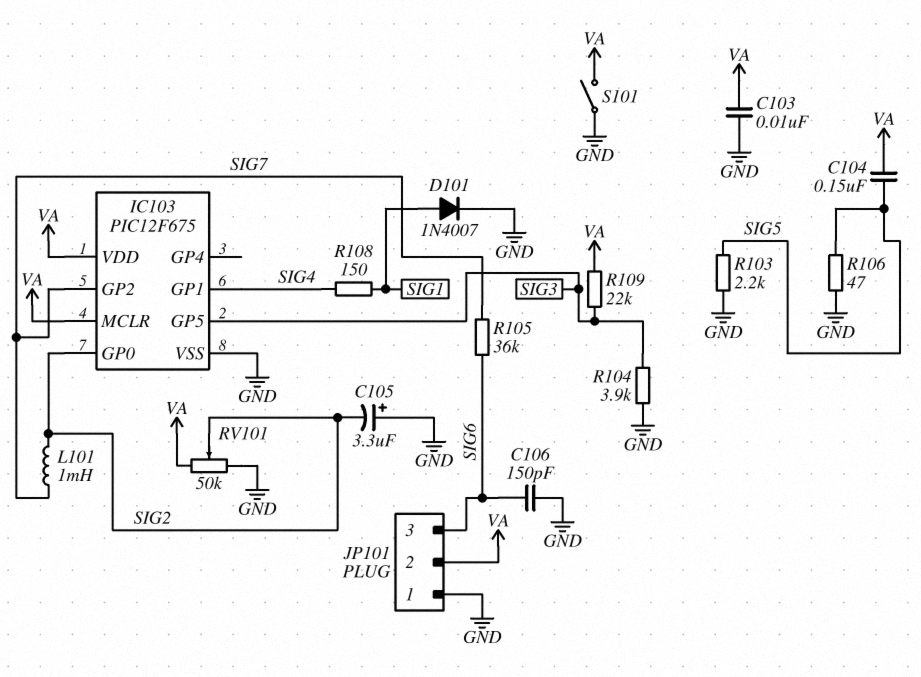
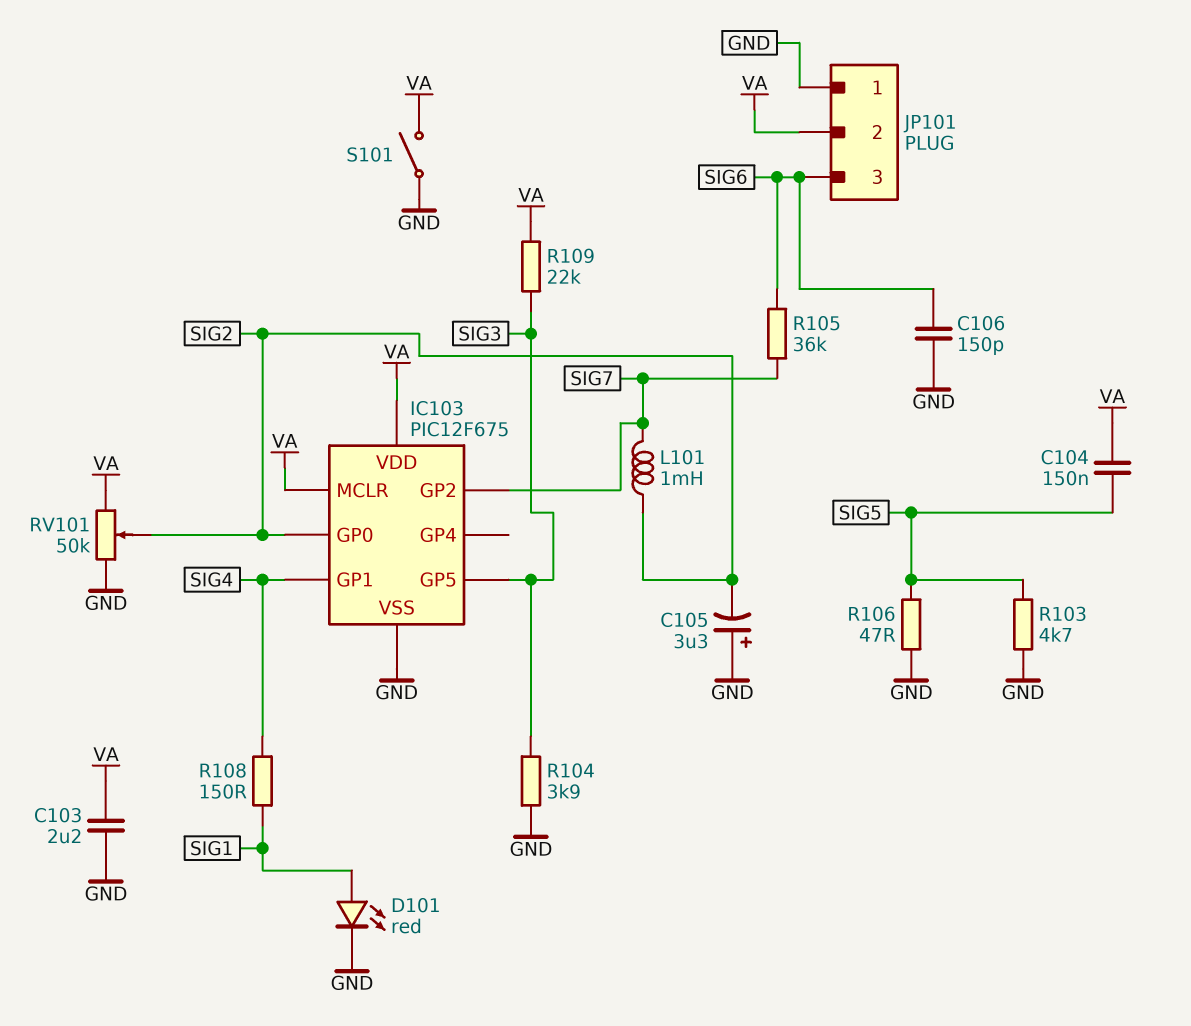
C103: 10nF (GND, VA) -> 2.2uF (GND, VA)
D101: diode 1N4007 (A SIG1, K GND) -> LED red (A SIG1, K GND)
R103: 2.2k (GND, SIG5) -> 4.7k (GND, SIG5)

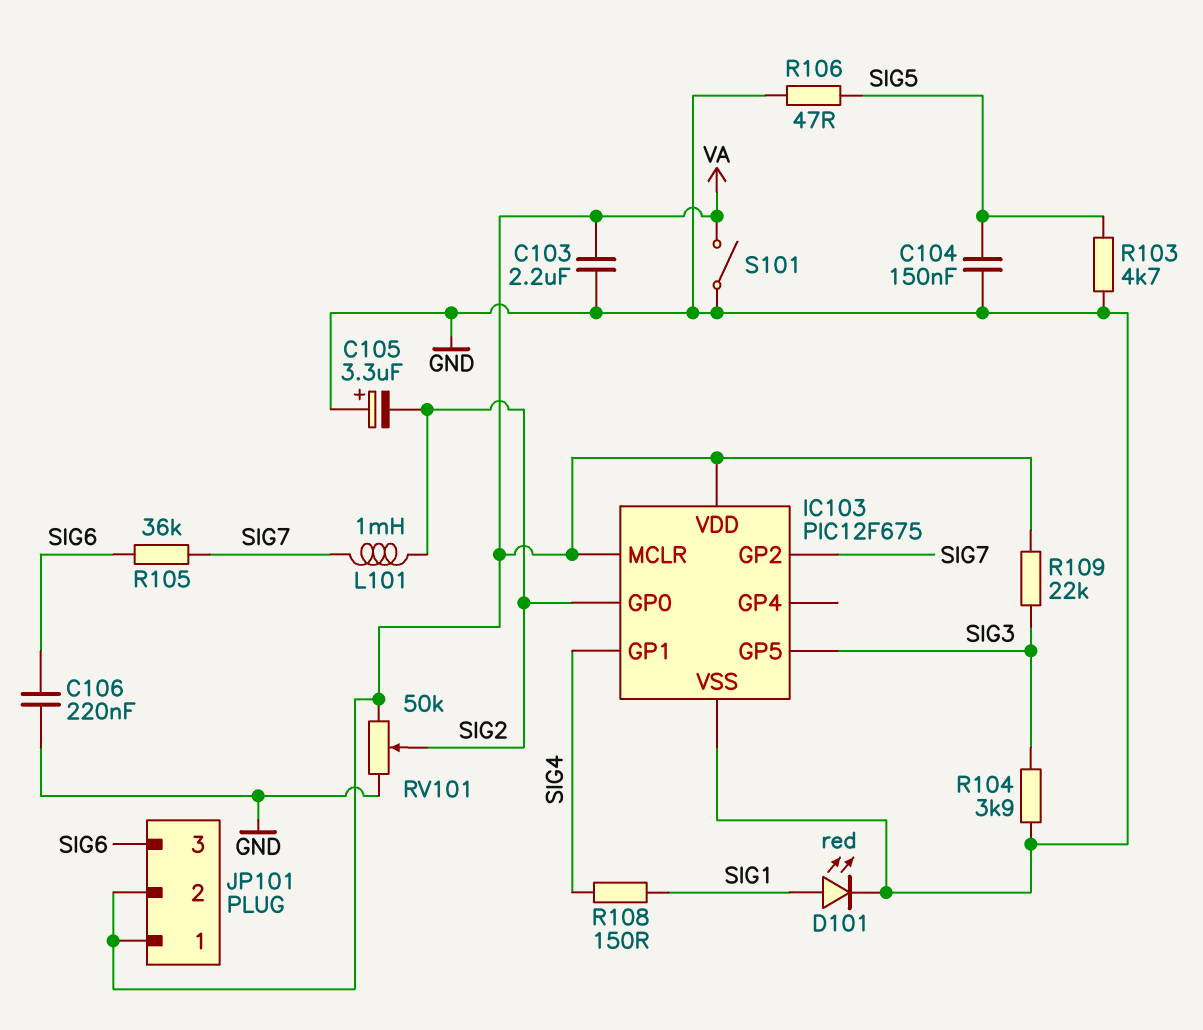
C104: 150nF (SIG5, VA) -> 150nF (GND, SIG5)
C106: 150pF (GND, SIG6) -> 220nF (GND, SIG6)
JP101 pin 1: GND -> VA

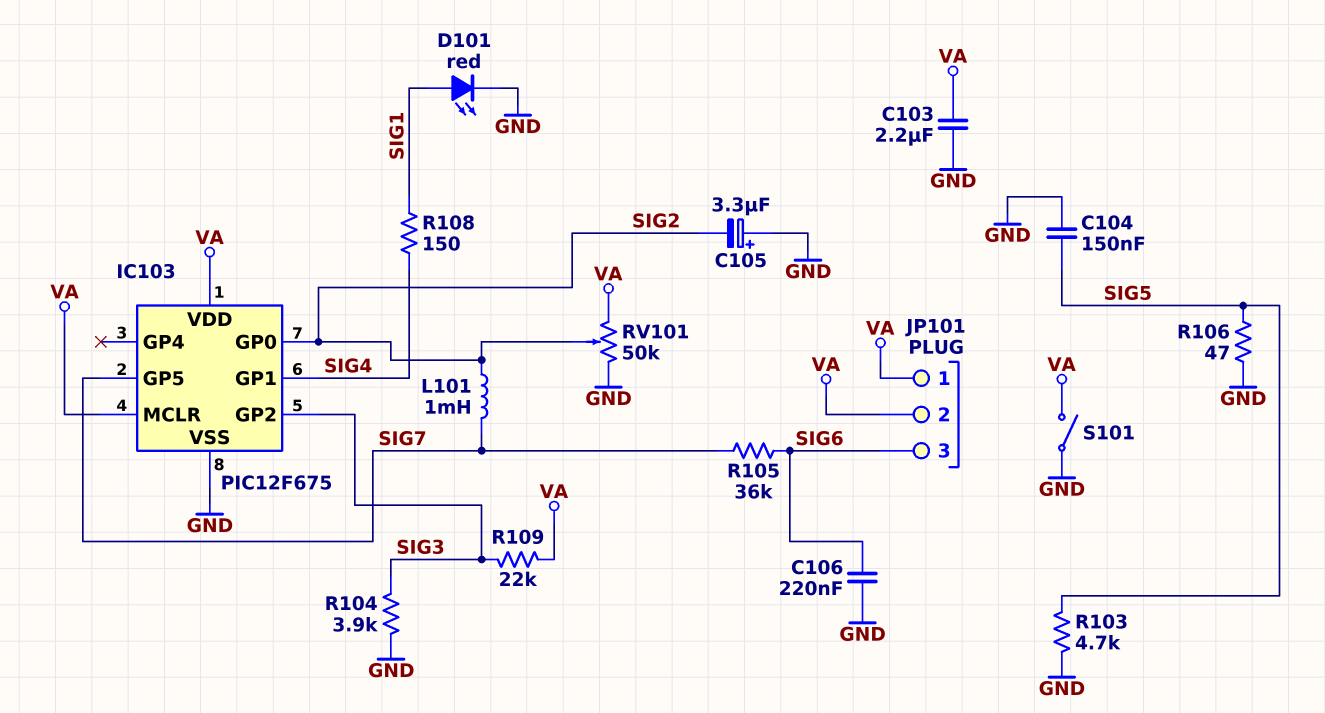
IC103 pin GP2: SIG7 -> SIG3
IC103 pin GP5: SIG3 -> SIG7

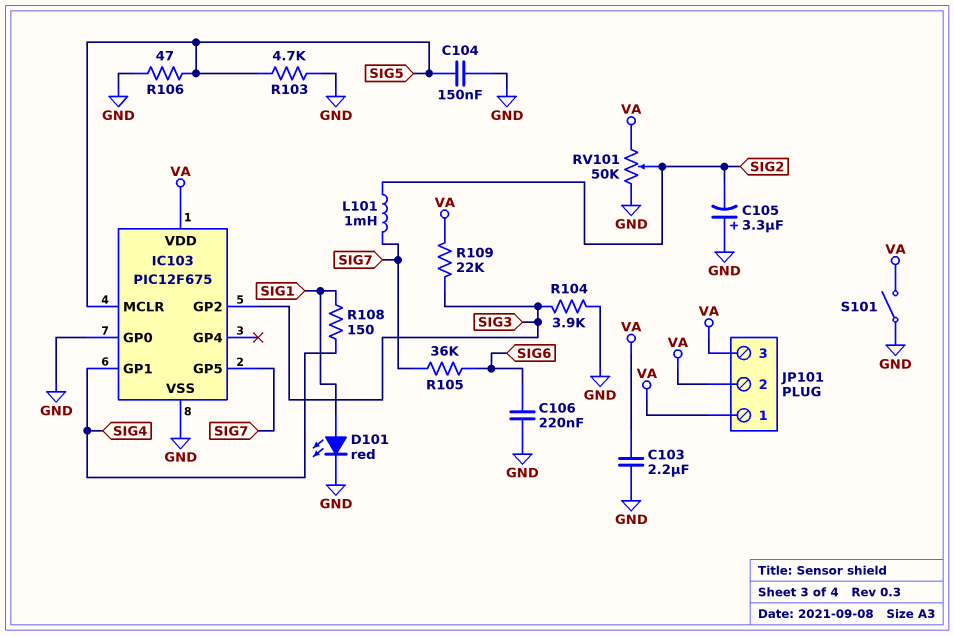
IC103 pin GP0: SIG2 -> GND
IC103 pin MCLR: VA -> SIG5
JP101 pin 3: SIG6 -> VA

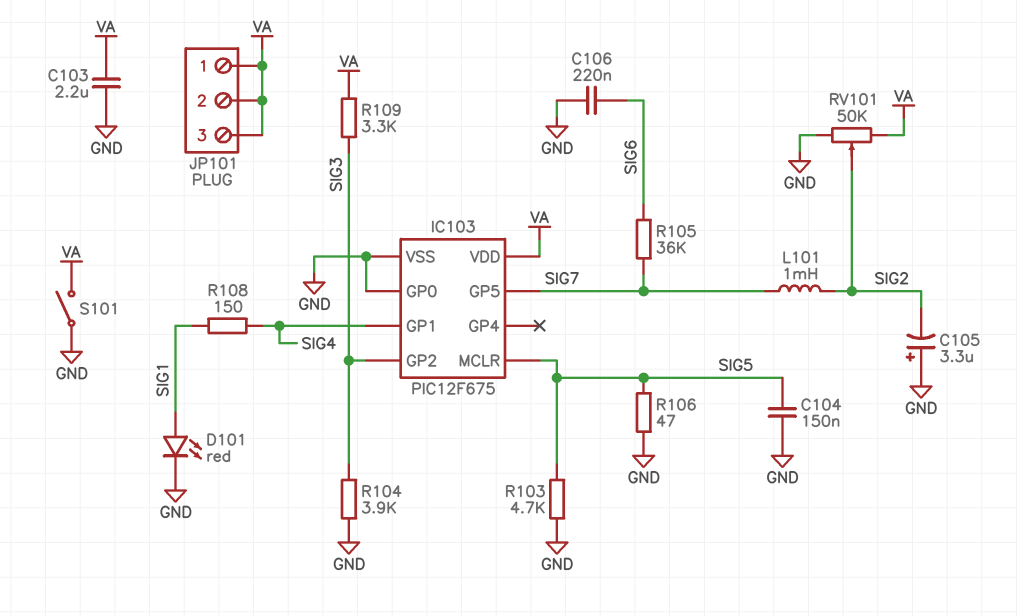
R109: 22k (SIG3, VA) -> 3.3k (SIG3, VA)

